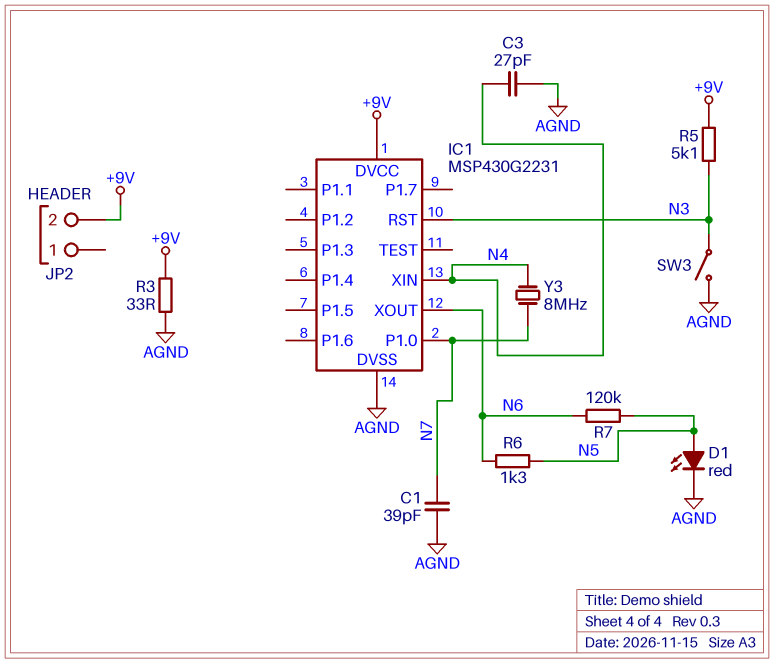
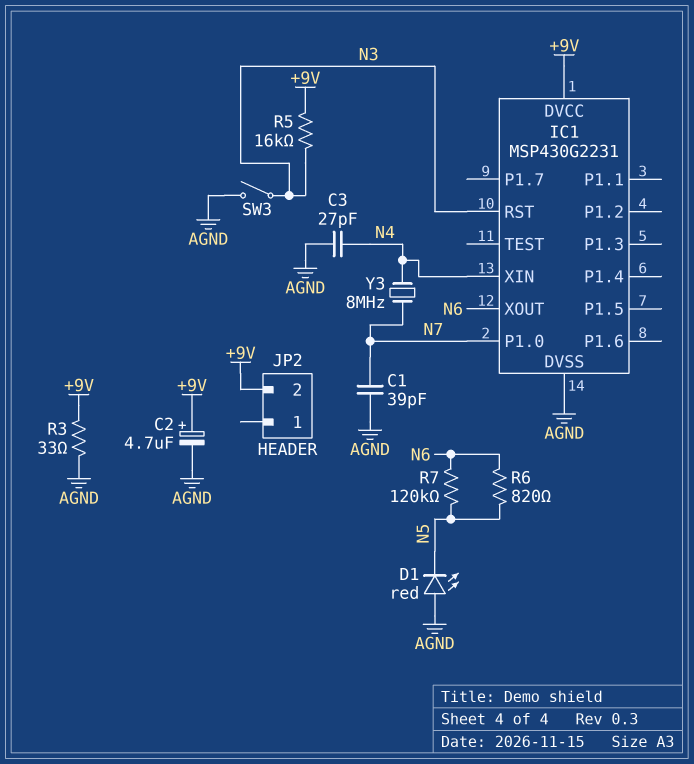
C2: none -> 4.7uF (plus +9V, minus AGND)
D1: LED red (A N5, K AGND) -> LED red (A AGND, K N5)
R5: 5.1k (+9V, N3) -> 16k (+9V, N3)
R6: 1.3k (N5, N6) -> 820 (N5, N6)

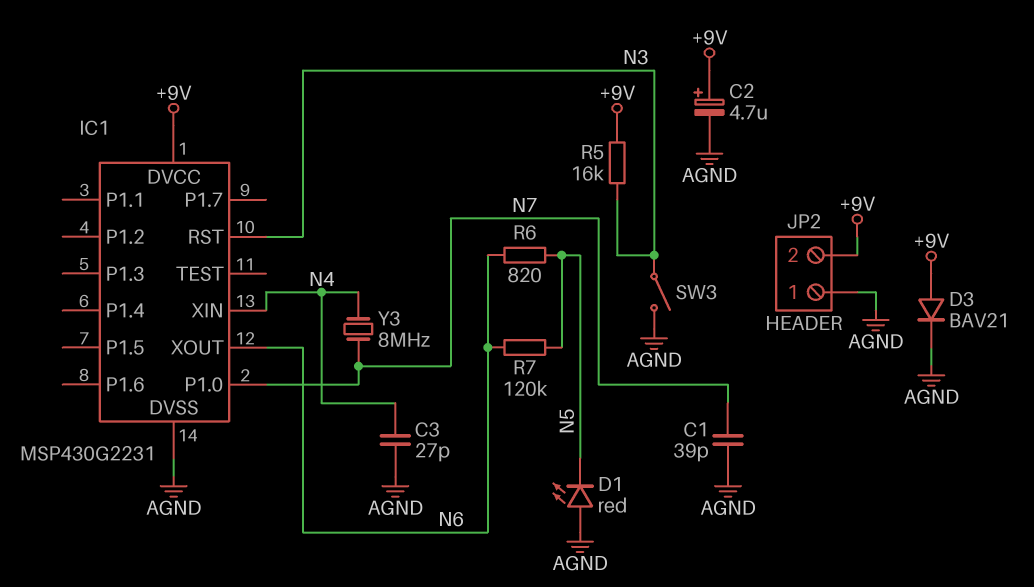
D3: none -> diode BAV21 (A +9V, K AGND)
JP2 pin 1: none -> AGND
R3: 33 (+9V, AGND) -> none

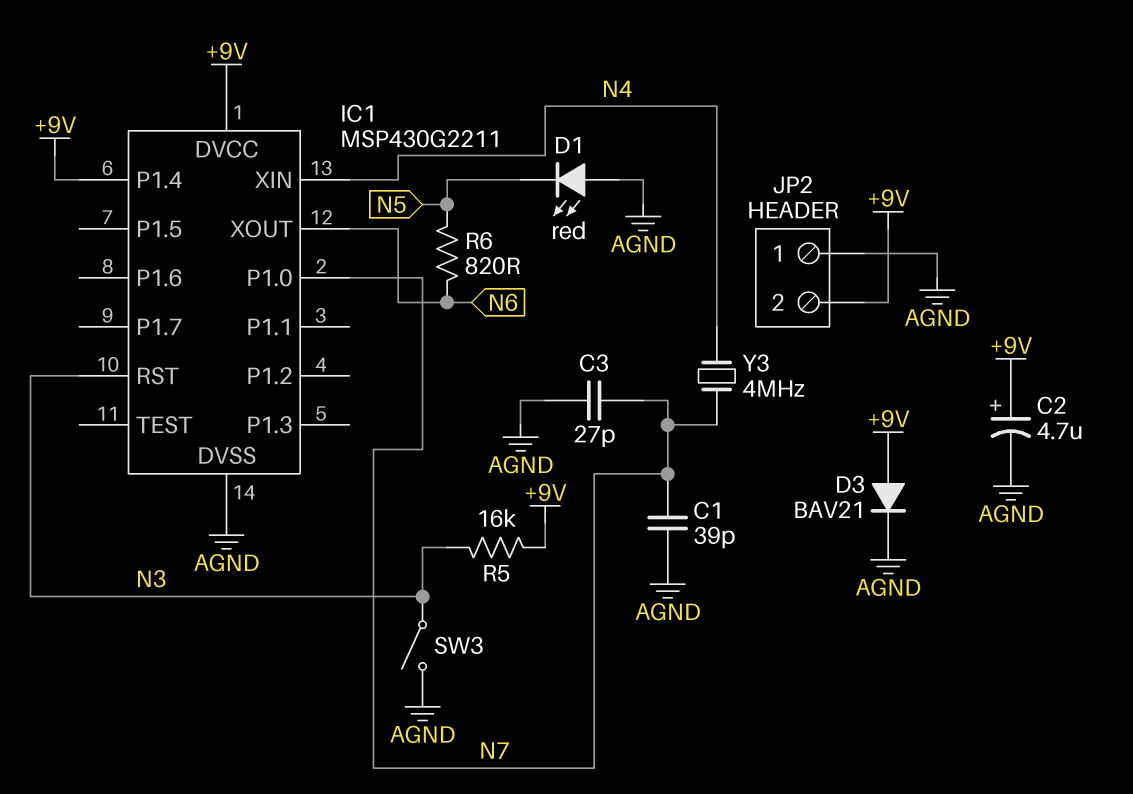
C3: 27pF (AGND, N4) -> 27pF (AGND, N7)
IC1: MSP430G2231 -> MSP430G2211
IC1 pin P1.4: none -> +9V
R7: 120k (N5, N6) -> none
Y3: 8MHz (N4, N7) -> 4MHz (N4, N7)

